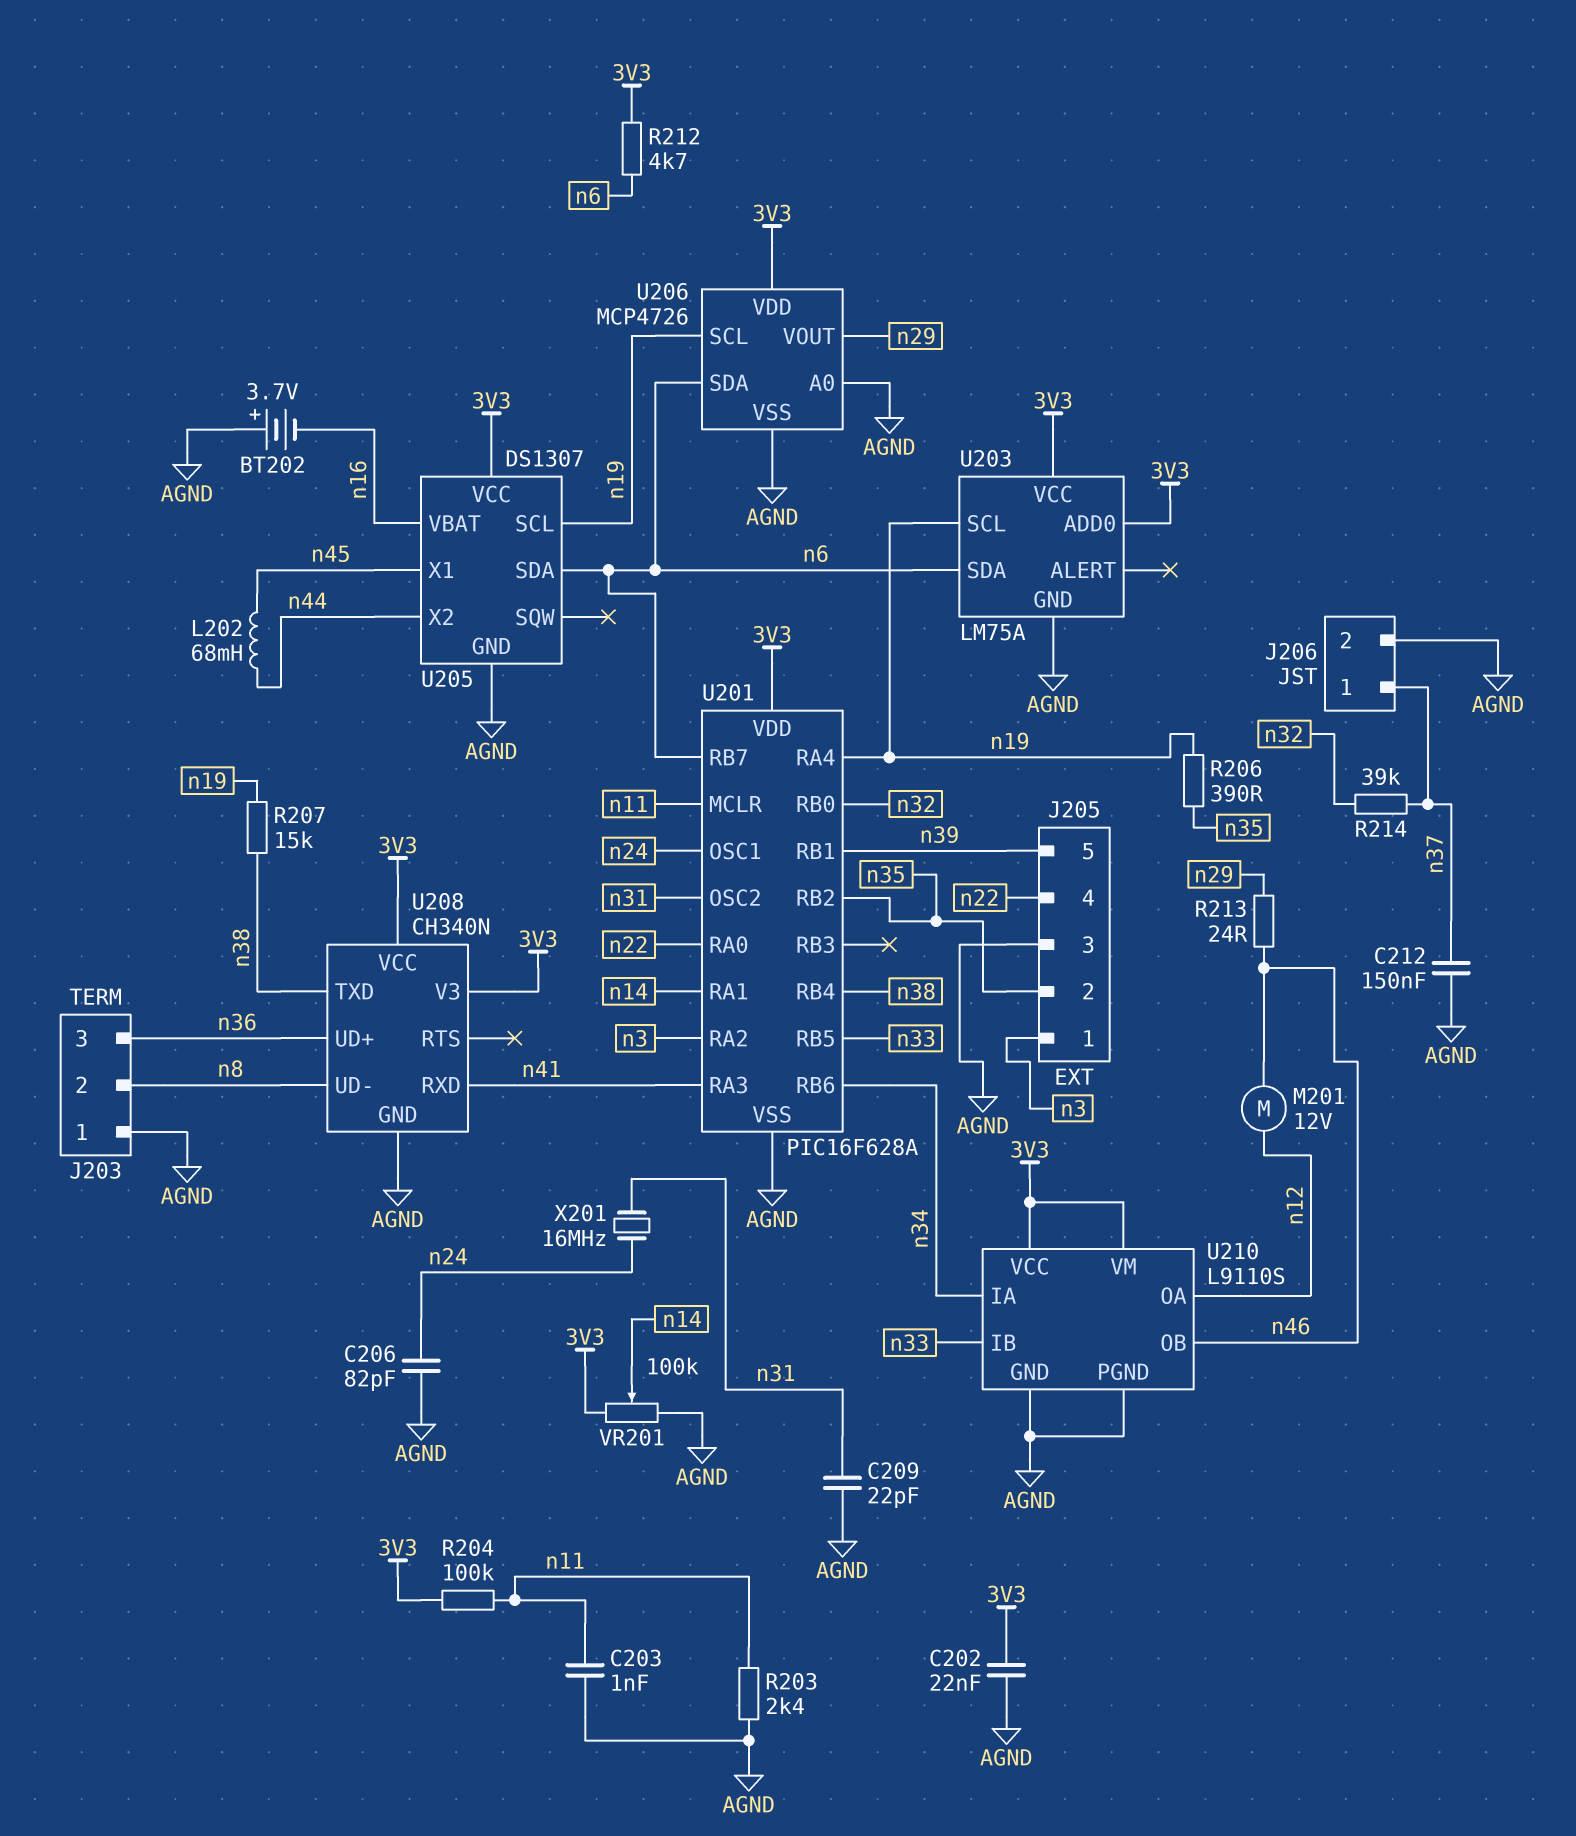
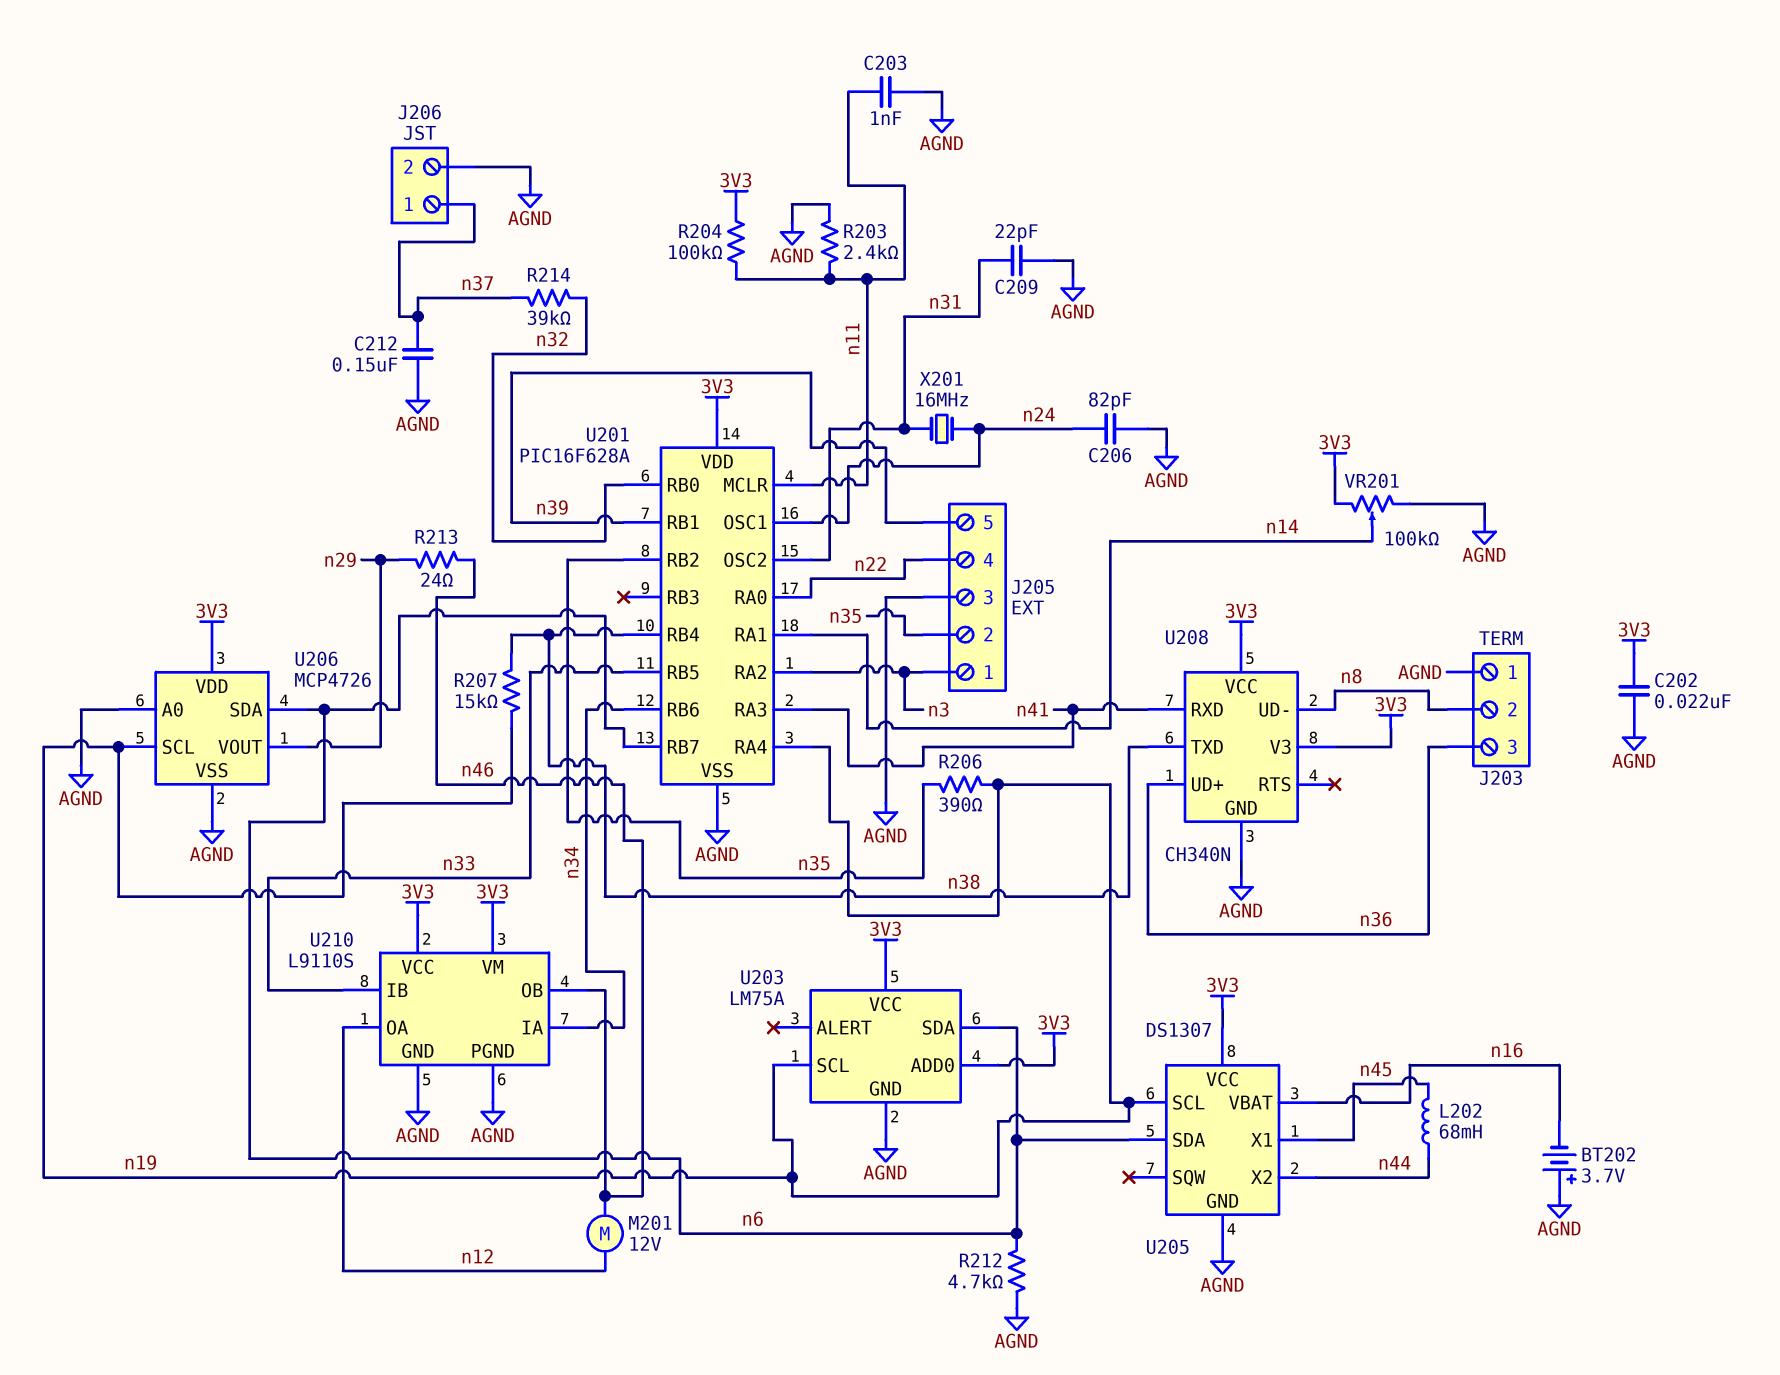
R212: 4.7k (3V3, n6) -> 4.7k (AGND, n6)

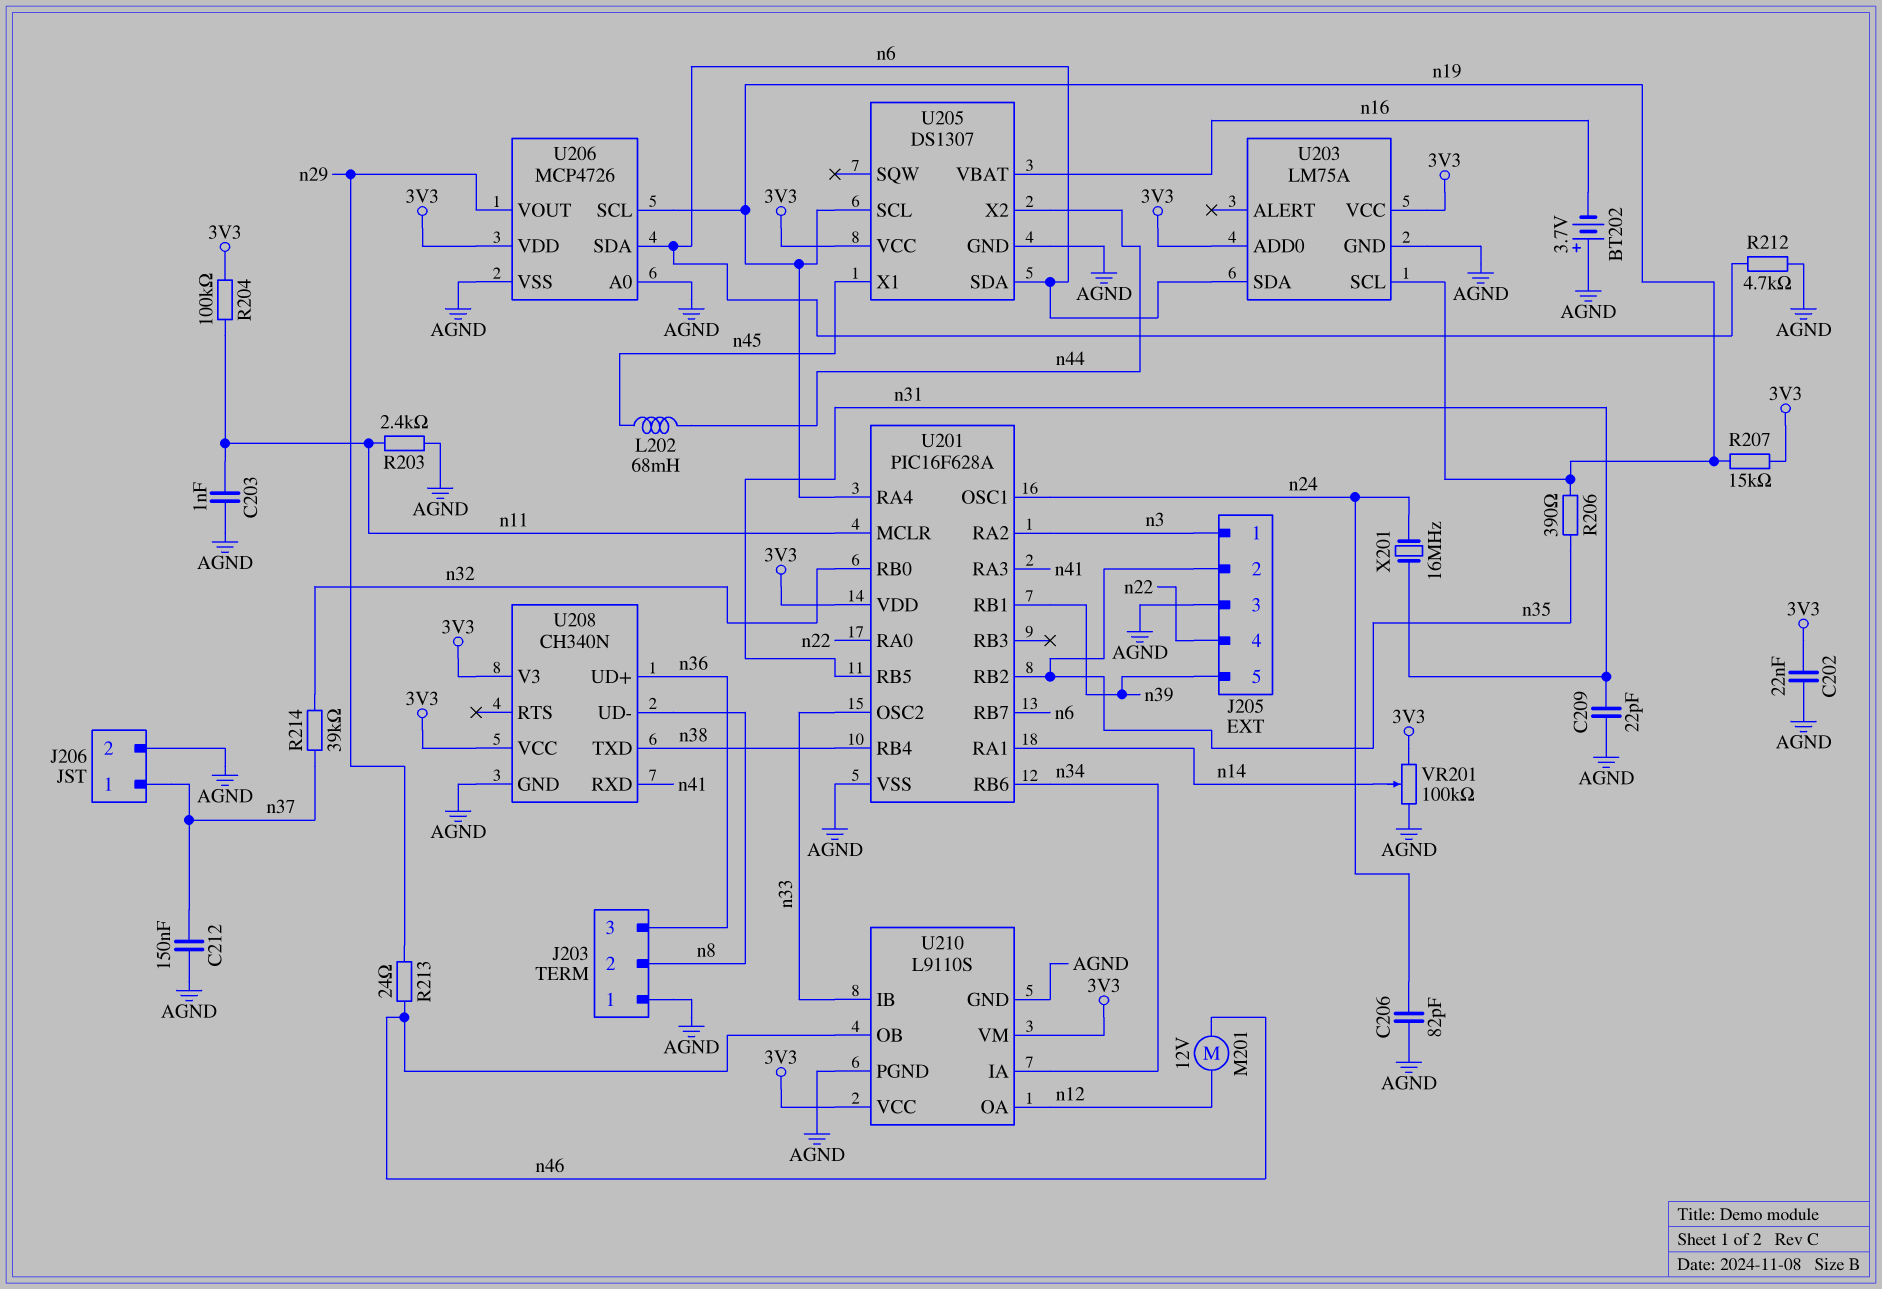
R207: 15k (n19, n38) -> 15k (3V3, n19)
U201 pin OSC2: n31 -> n33
U201 pin RB5: n33 -> n31

